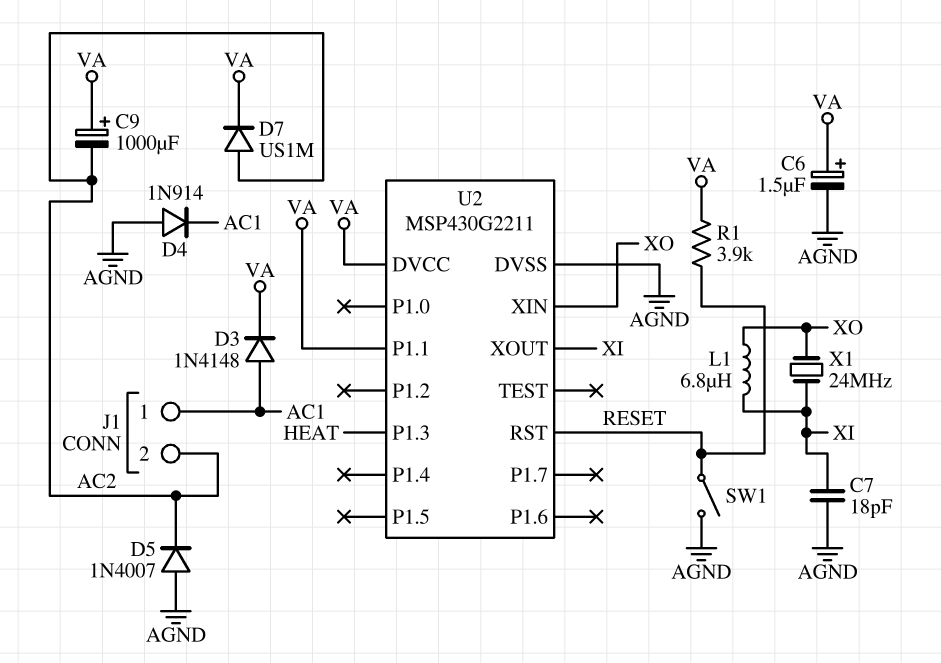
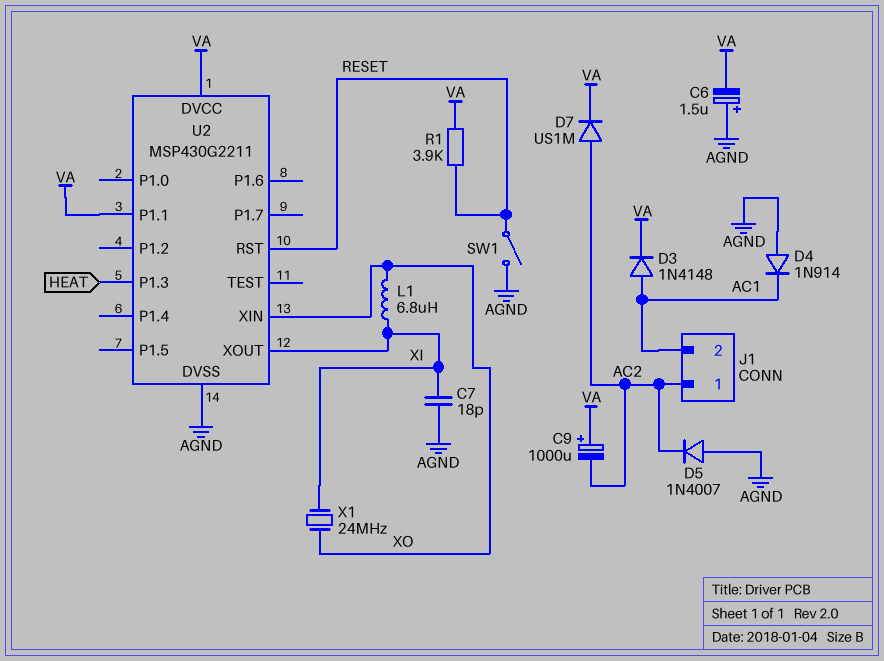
C6: 1.5uF (plus VA, minus AGND) -> 1.5uF (plus AGND, minus VA)
J1 pin 1: AC1 -> AC2
J1 pin 2: AC2 -> AC1

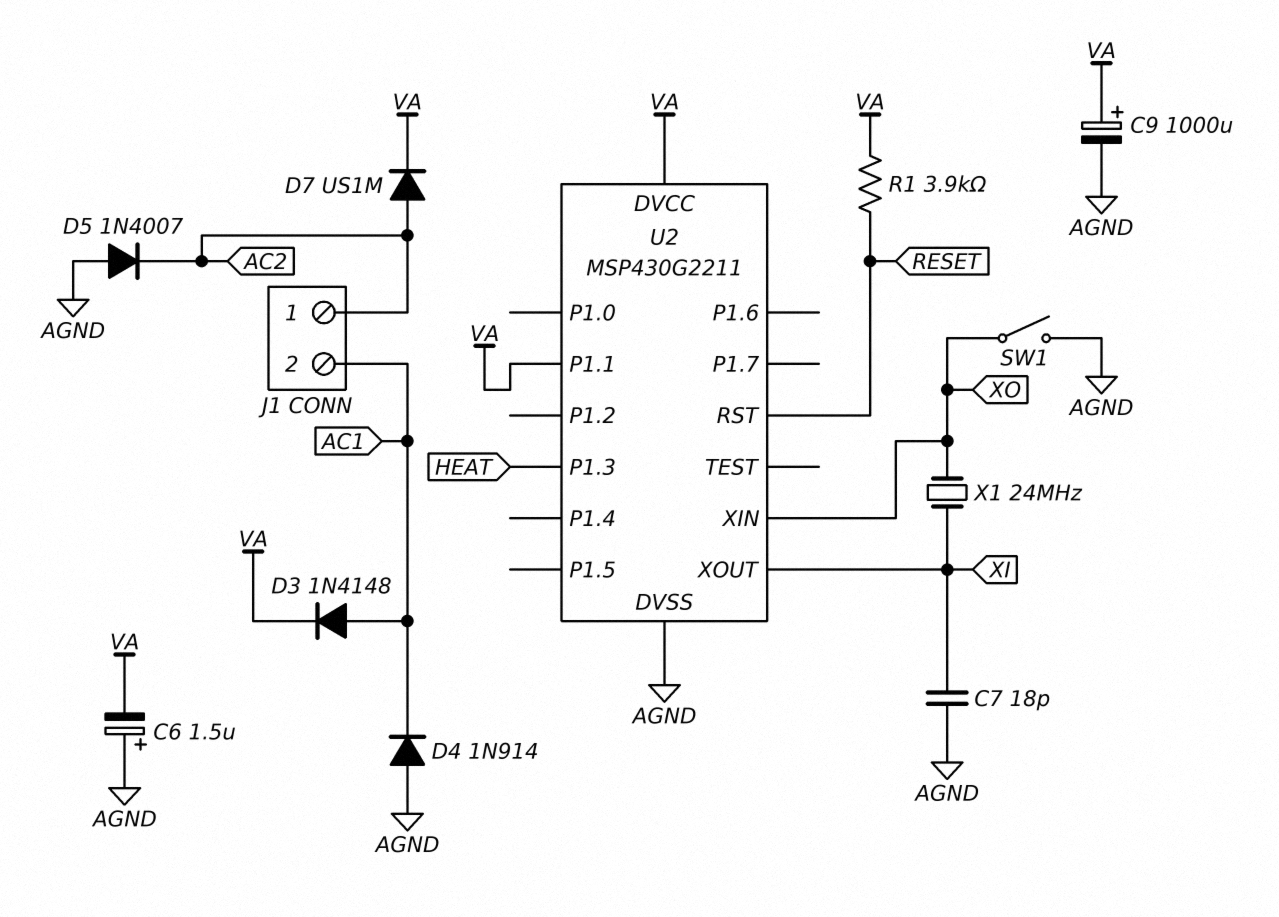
C9: 1000uF (plus VA, minus AC2) -> 1000uF (plus VA, minus AGND)
L1: 6.8uH (XI, XO) -> none
SW1: switch (AGND, RESET) -> switch (AGND, XO)

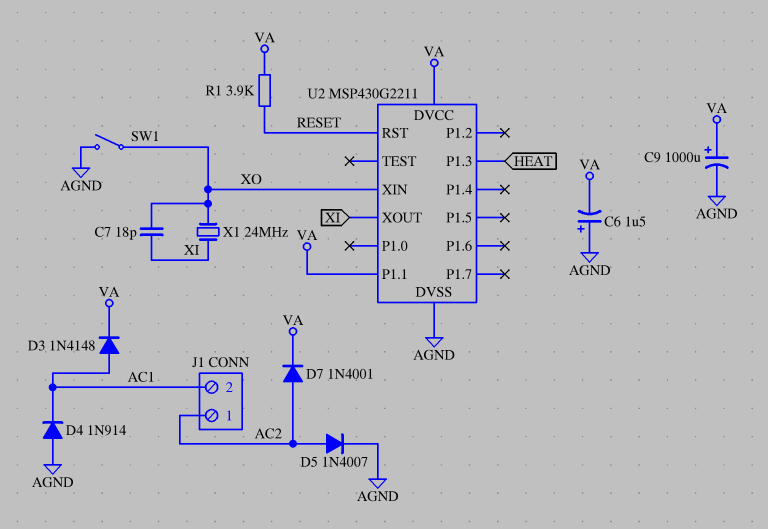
C7: 18pF (AGND, XI) -> 18pF (XI, XO)
D5: diode 1N4007 (A AGND, K AC2) -> diode 1N4007 (A AC2, K AGND)
D7: diode US1M (A AC2, K VA) -> diode 1N4001 (A AC2, K VA)

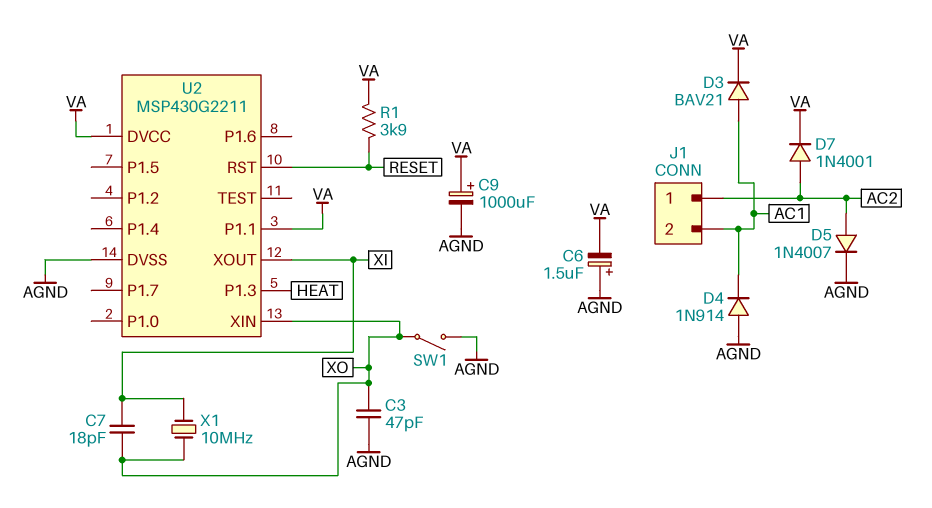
C3: none -> 47pF (AGND, XO)
D3: diode 1N4148 (A AC1, K VA) -> diode BAV21 (A AC1, K VA)
X1: 24MHz (XI, XO) -> 10MHz (XI, XO)

